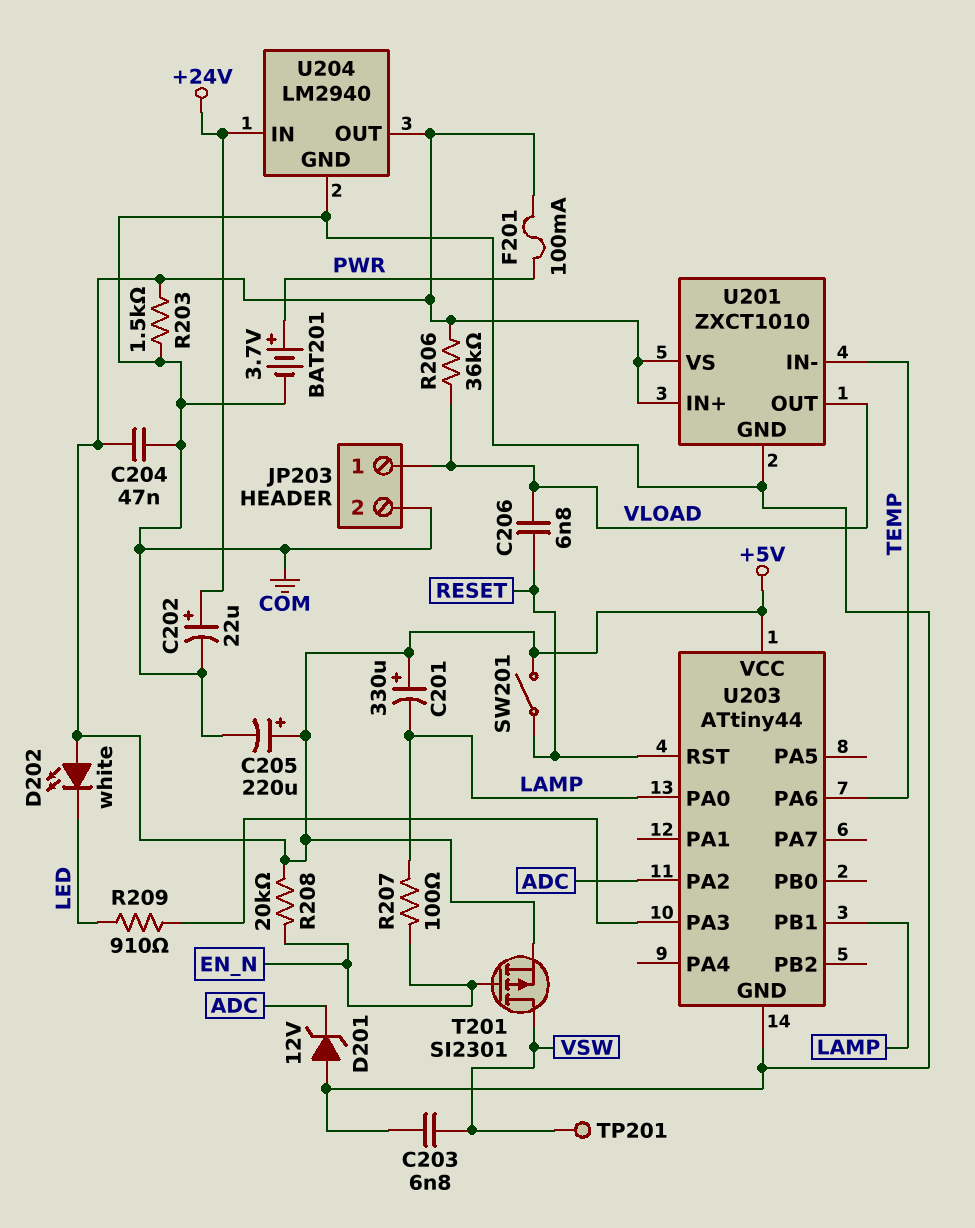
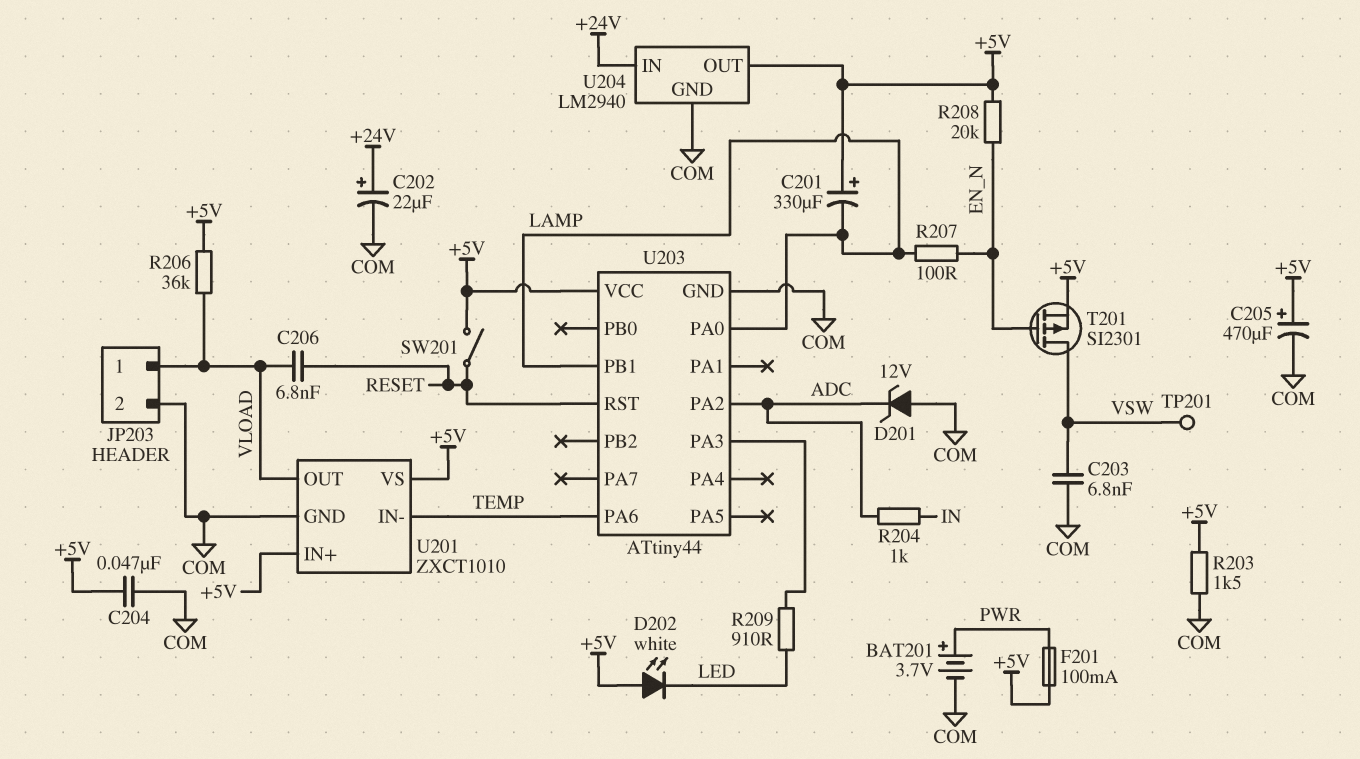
C205: 220uF (plus +5V, minus COM) -> 470uF (plus +5V, minus COM)
R204: none -> 1k (ADC, IN)

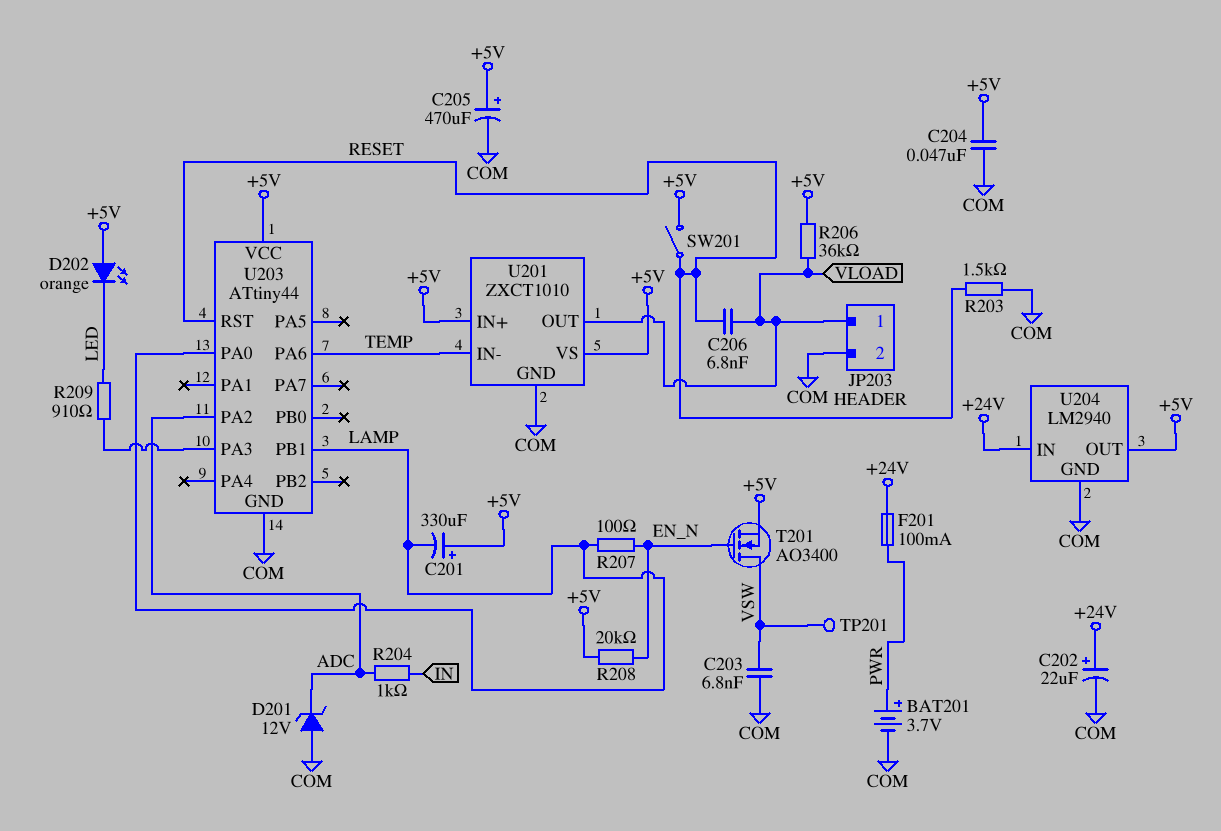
D202: LED white (A +5V, K LED) -> LED orange (A +5V, K LED)
F201: 100mA (+5V, PWR) -> 100mA (+24V, PWR)
R203: 1.5k (+5V, COM) -> 1.5k (COM, RESET)
T201: PMOS SI2301 (G EN_N, D VSW, S +5V) -> NMOS AO3400 (G EN_N, D VSW, S +5V)

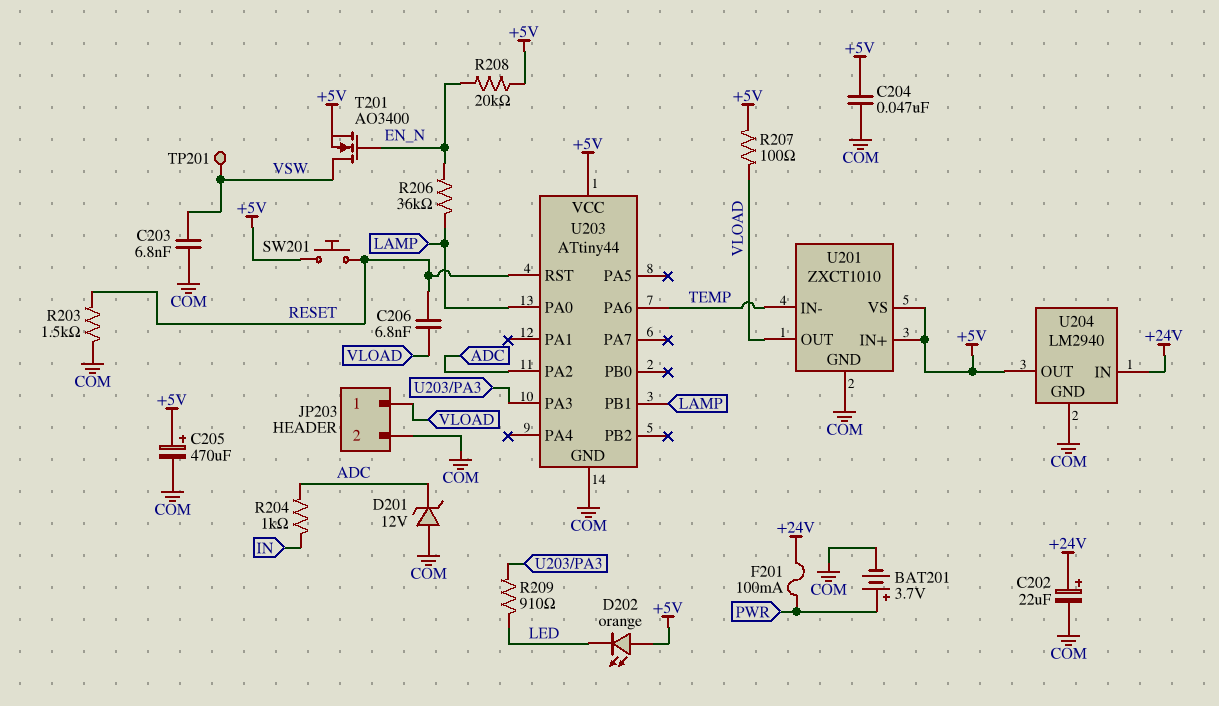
C201: 330uF (plus +5V, minus LAMP) -> none
R206: 36k (+5V, VLOAD) -> 36k (EN_N, LAMP)
R207: 100 (EN_N, LAMP) -> 100 (+5V, VLOAD)
SW201: switch (+5V, RESET) -> button (+5V, RESET)

